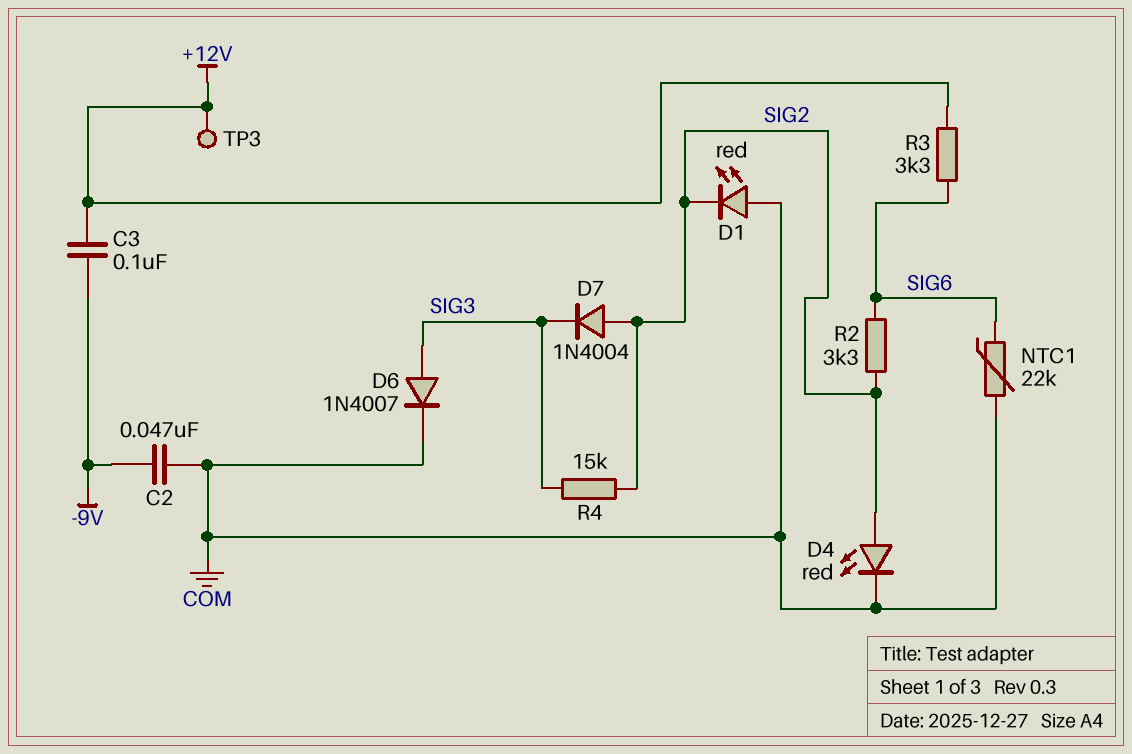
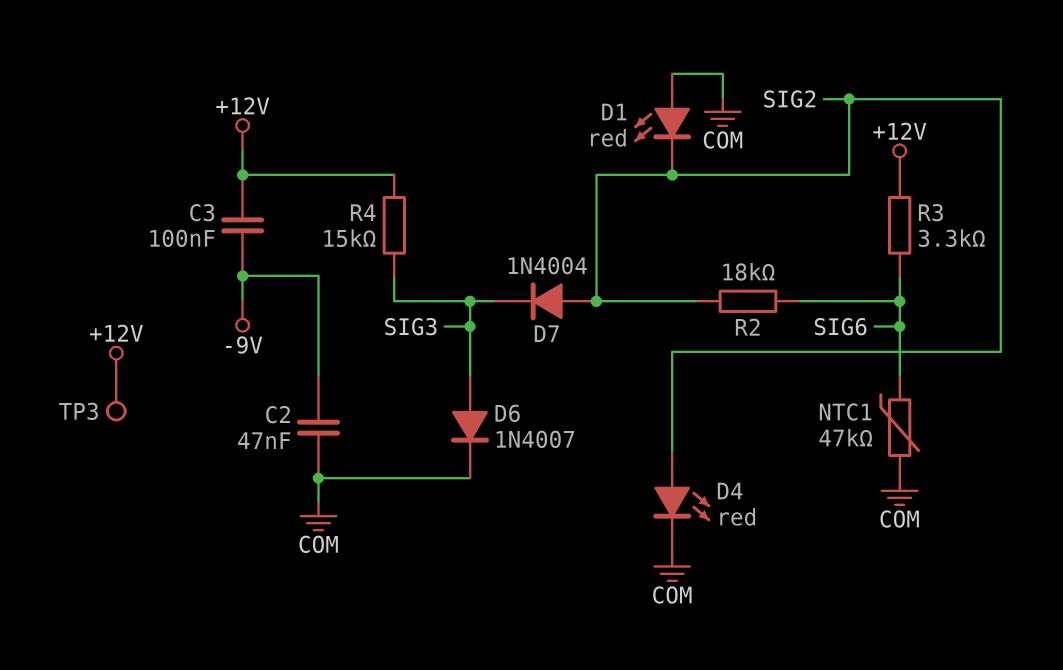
NTC1: 22k (COM, SIG6) -> 47k (COM, SIG6)
R2: 3.3k (SIG2, SIG6) -> 18k (SIG2, SIG6)
R4: 15k (SIG2, SIG3) -> 15k (+12V, SIG3)

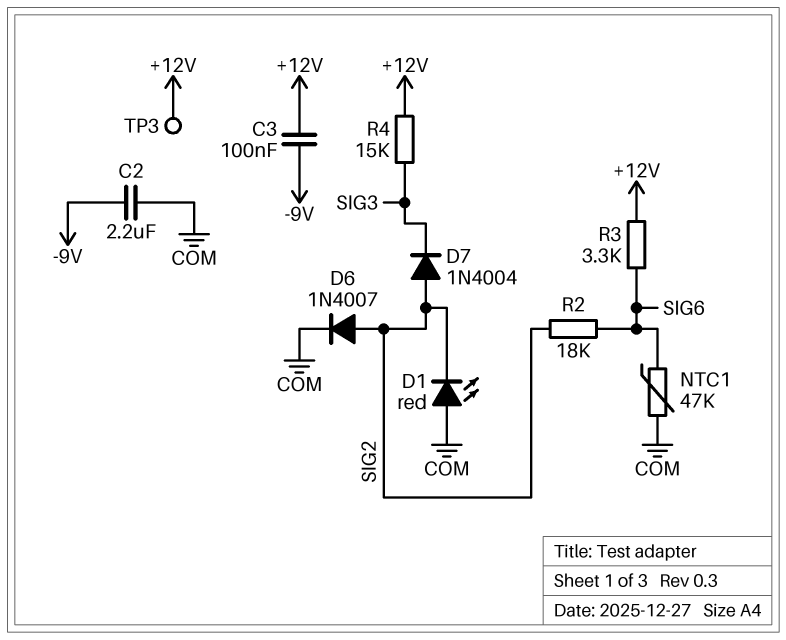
C2: 47nF (-9V, COM) -> 2.2uF (-9V, COM)
D4: LED red (A SIG2, K COM) -> none
D6: diode 1N4007 (A SIG3, K COM) -> diode 1N4007 (A SIG2, K COM)

